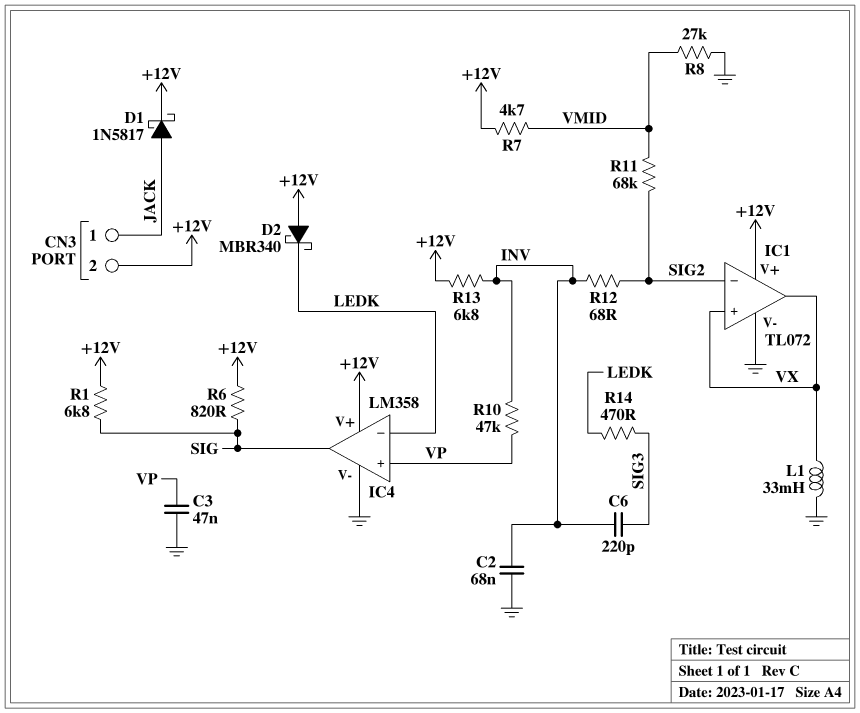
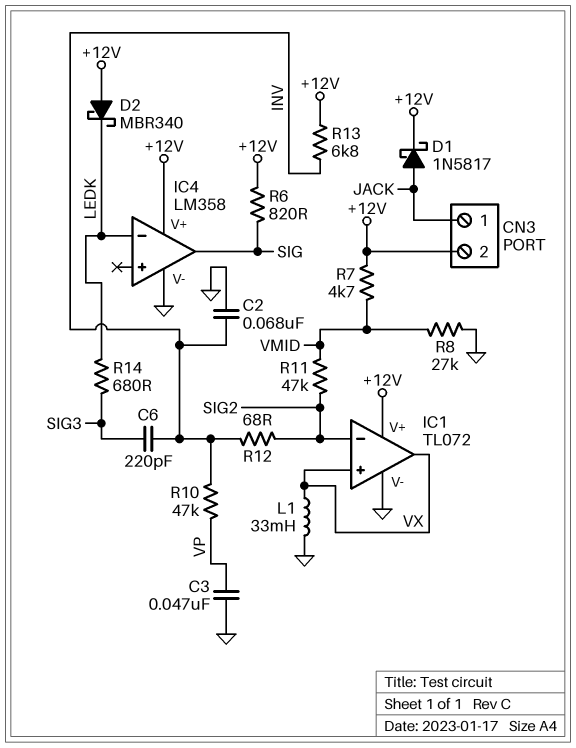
IC4 pin in+: VP -> none
R1: 6.8k (+12V, SIG) -> none
R11: 68k (SIG2, VMID) -> 47k (SIG2, VMID)
R14: 470 (LEDK, SIG3) -> 680 (LEDK, SIG3)

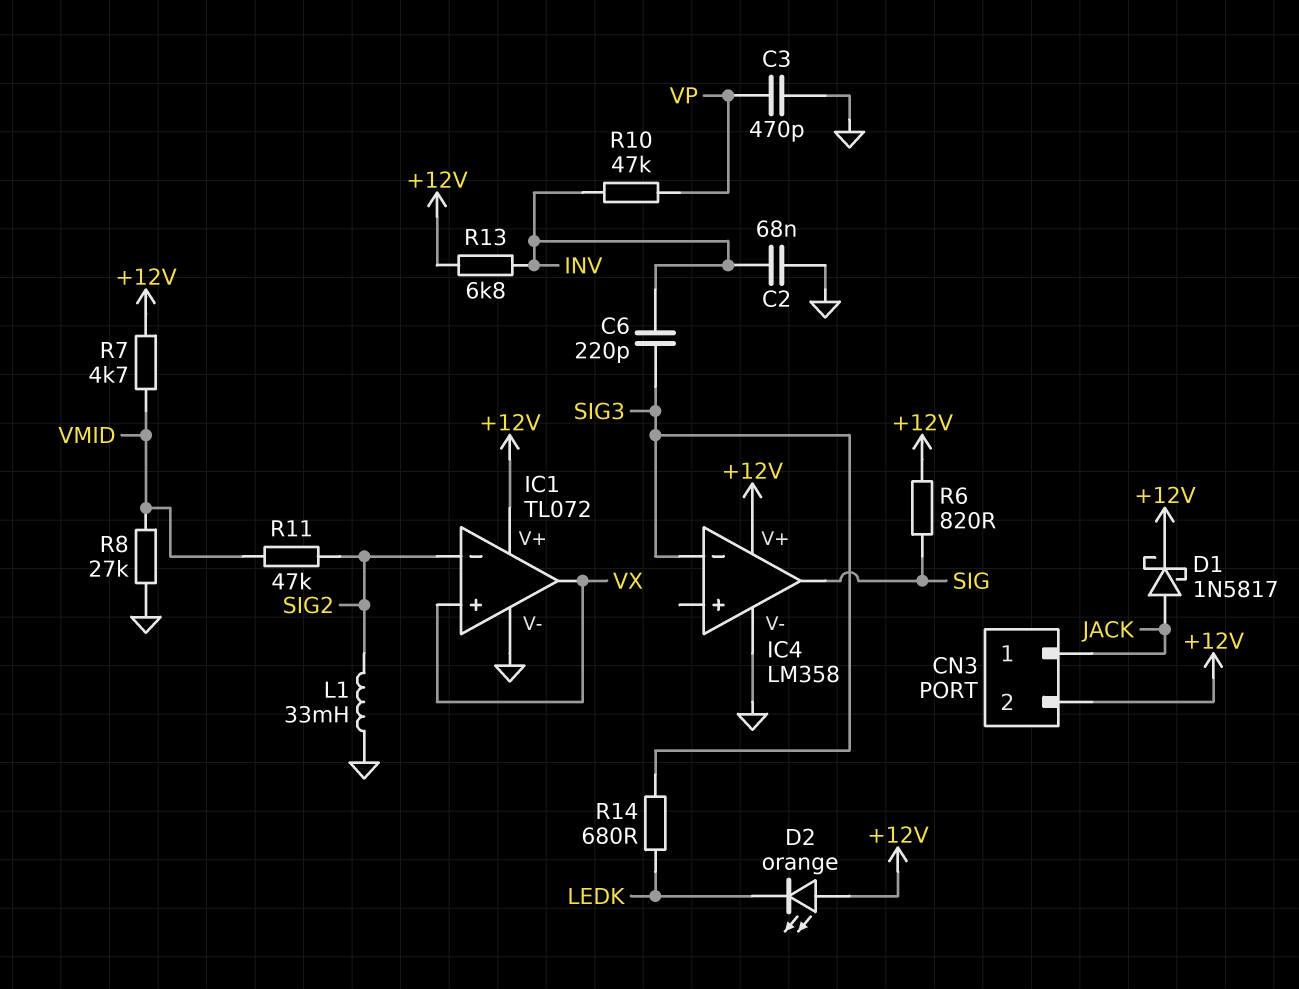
C3: 47nF (GND, VP) -> 470pF (GND, VP)
D2: schottky MBR340 (A +12V, K LEDK) -> LED orange (A +12V, K LEDK)
IC4 pin in-: LEDK -> SIG3
L1: 33mH (GND, VX) -> 33mH (GND, SIG2)
R12: 68 (INV, SIG2) -> none

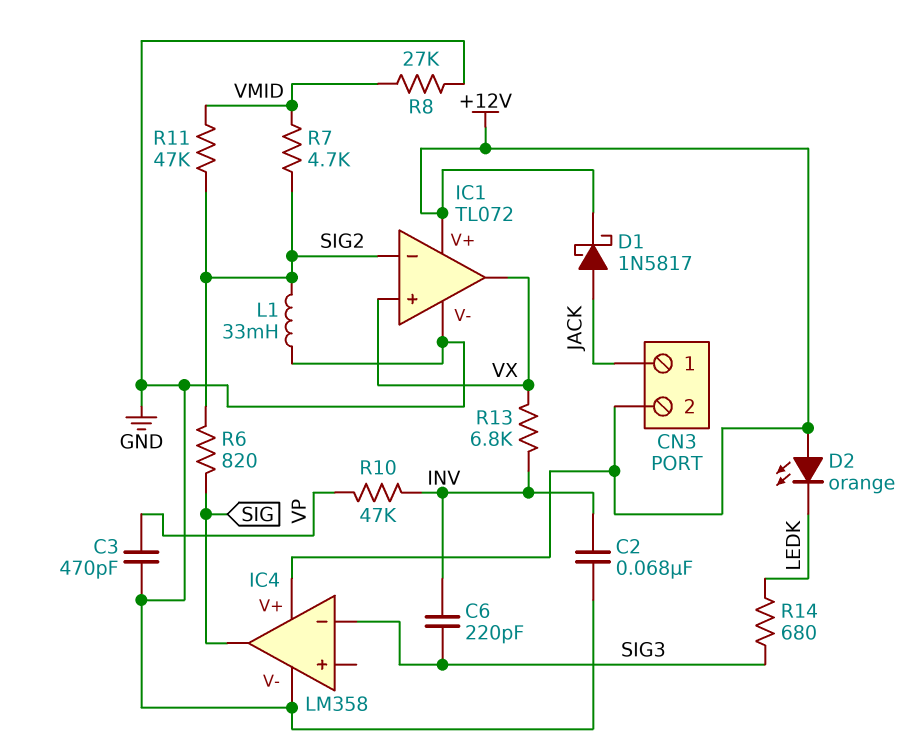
R6: 820 (+12V, SIG) -> 820 (SIG, SIG2)
R7: 4.7k (+12V, VMID) -> 4.7k (SIG2, VMID)
R13: 6.8k (+12V, INV) -> 6.8k (INV, VX)

